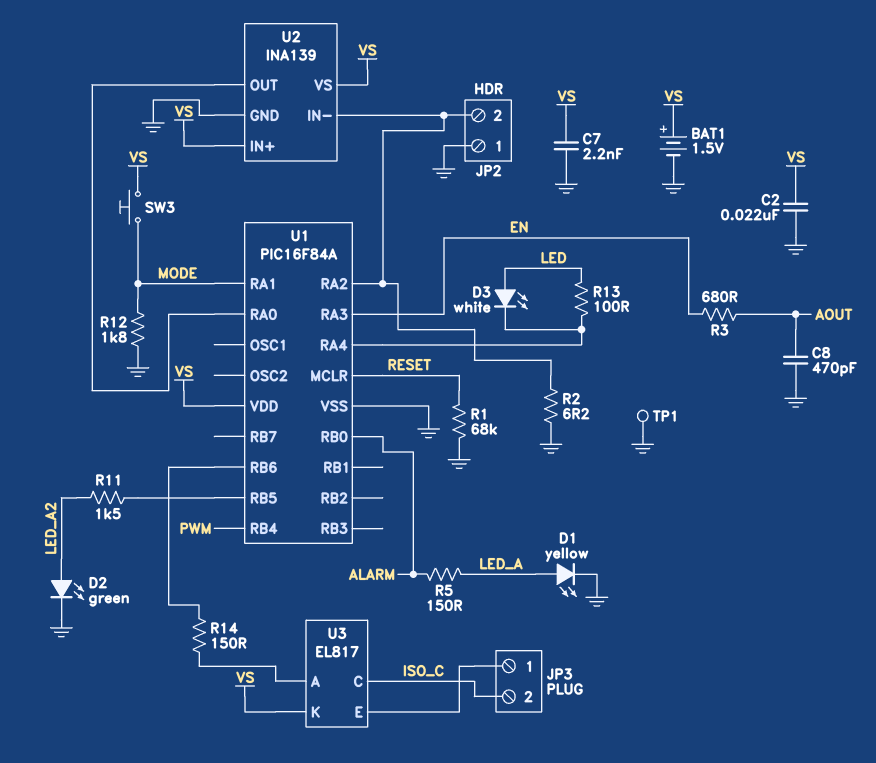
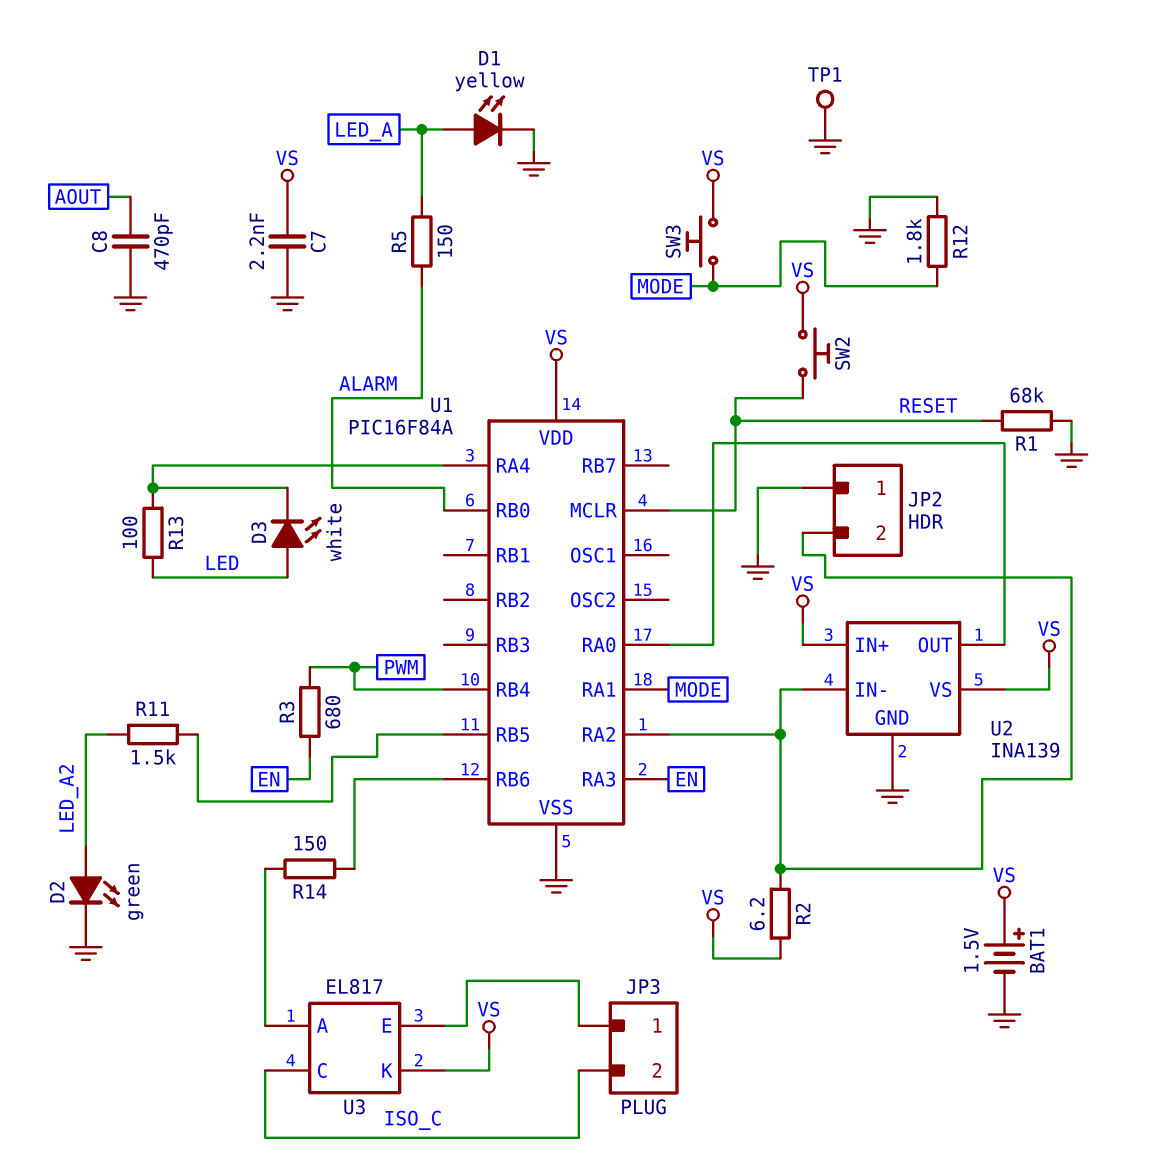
C2: 22nF (GND, VS) -> none
R2: 6.2 (GND, JP2/2) -> 6.2 (JP2/2, VS)
R3: 680 (AOUT, EN) -> 680 (EN, PWM)
SW2: none -> button (RESET, VS)

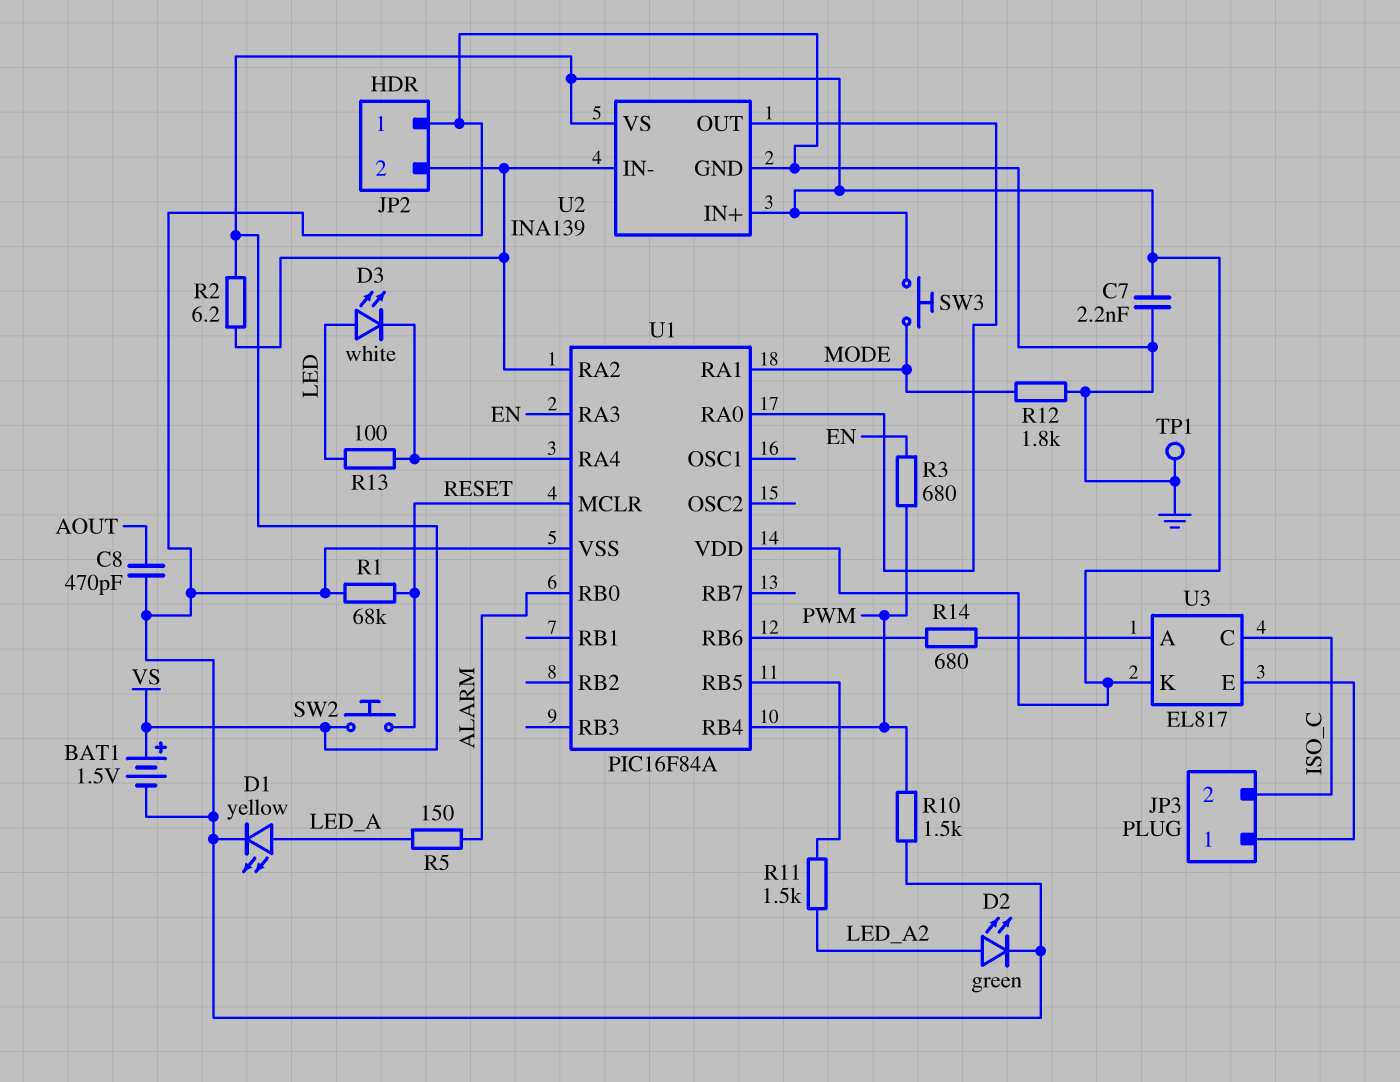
R10: none -> 1.5k (GND, PWM)
R14: 150 (U1/RB6, U3/A) -> 680 (U1/RB6, U3/A)

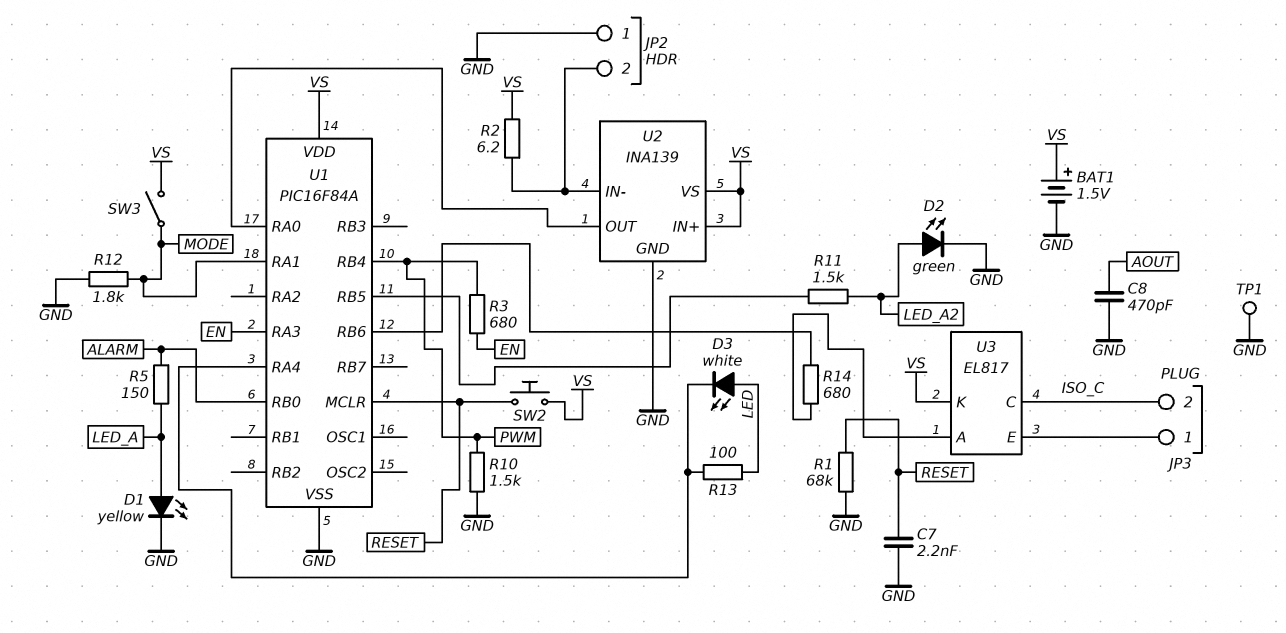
C7: 2.2nF (GND, VS) -> 2.2nF (GND, RESET)
SW3: button (MODE, VS) -> switch (MODE, VS)
U1 pin RA2: JP2/2 -> none

